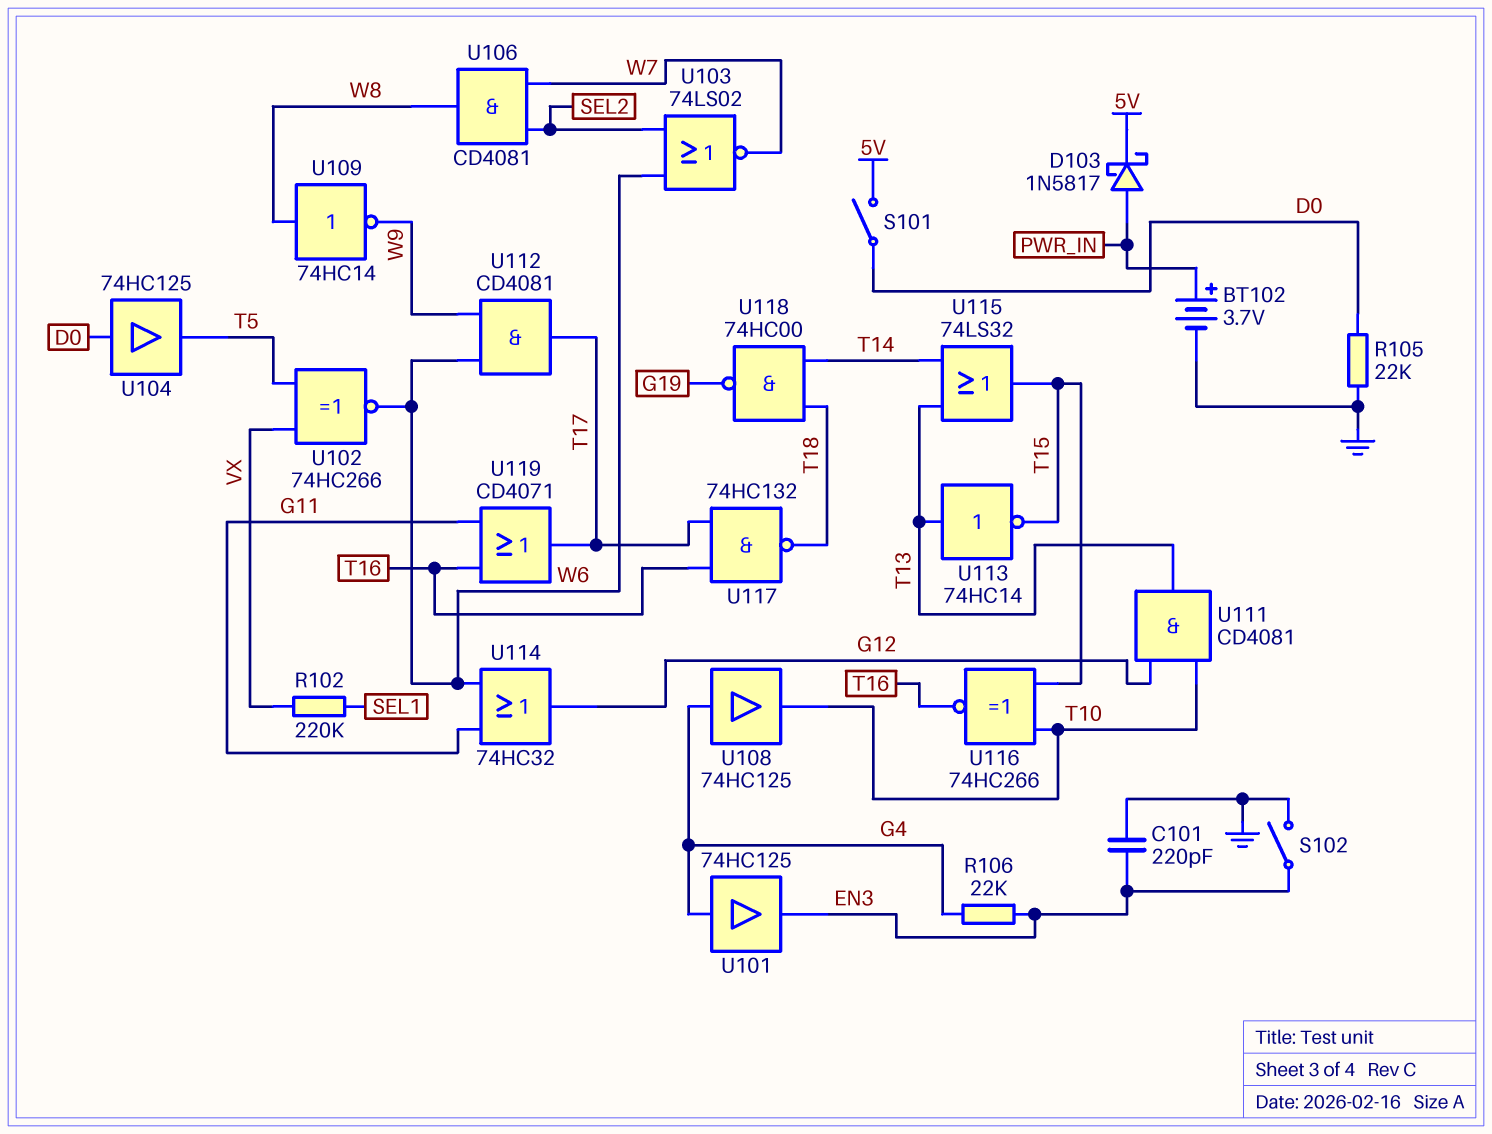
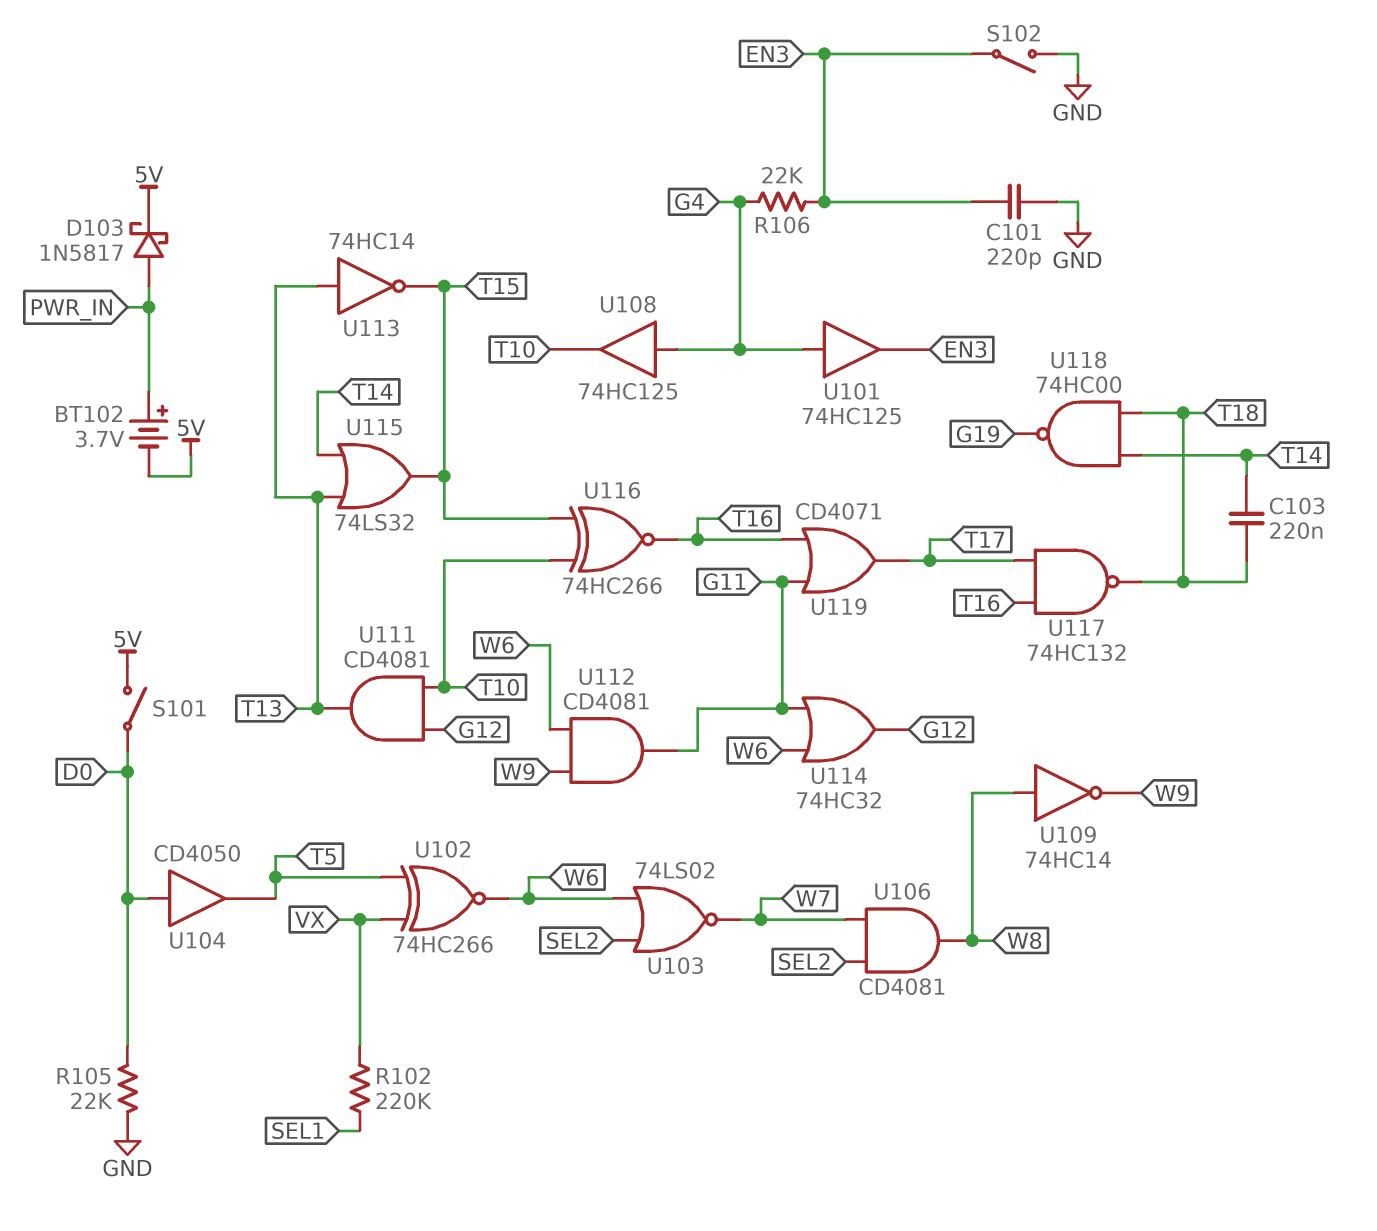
BT102: 3.7V (plus PWR_IN, minus GND) -> 3.7V (plus PWR_IN, minus 5V)
C103: none -> 220nF (T14, T18)
U104: buffer 74HC125 (in D0, out T5) -> buffer CD4050 (in D0, out T5)
U112: AND CD4081 (in W6, in W9, out T17) -> AND CD4081 (in W6, in W9, out G11)

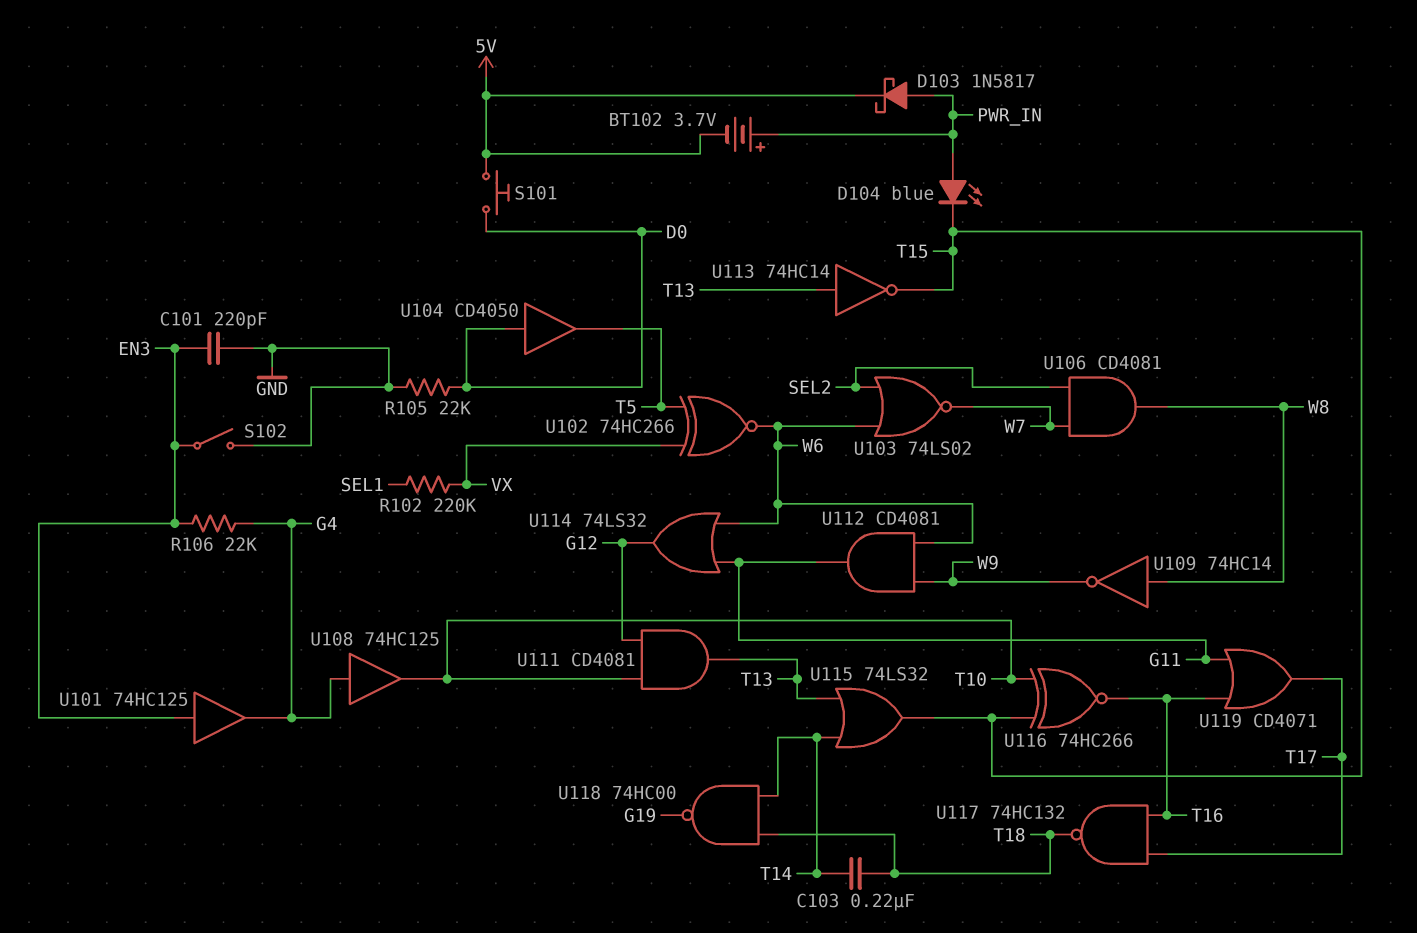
D104: none -> LED blue (A PWR_IN, K T15)
S101: switch (5V, D0) -> button (5V, D0)
U101: buffer 74HC125 (in G4, out EN3) -> buffer 74HC125 (in EN3, out G4)
U114: OR 74HC32 (in G11, in W6, out G12) -> OR 74LS32 (in G11, in W6, out G12)

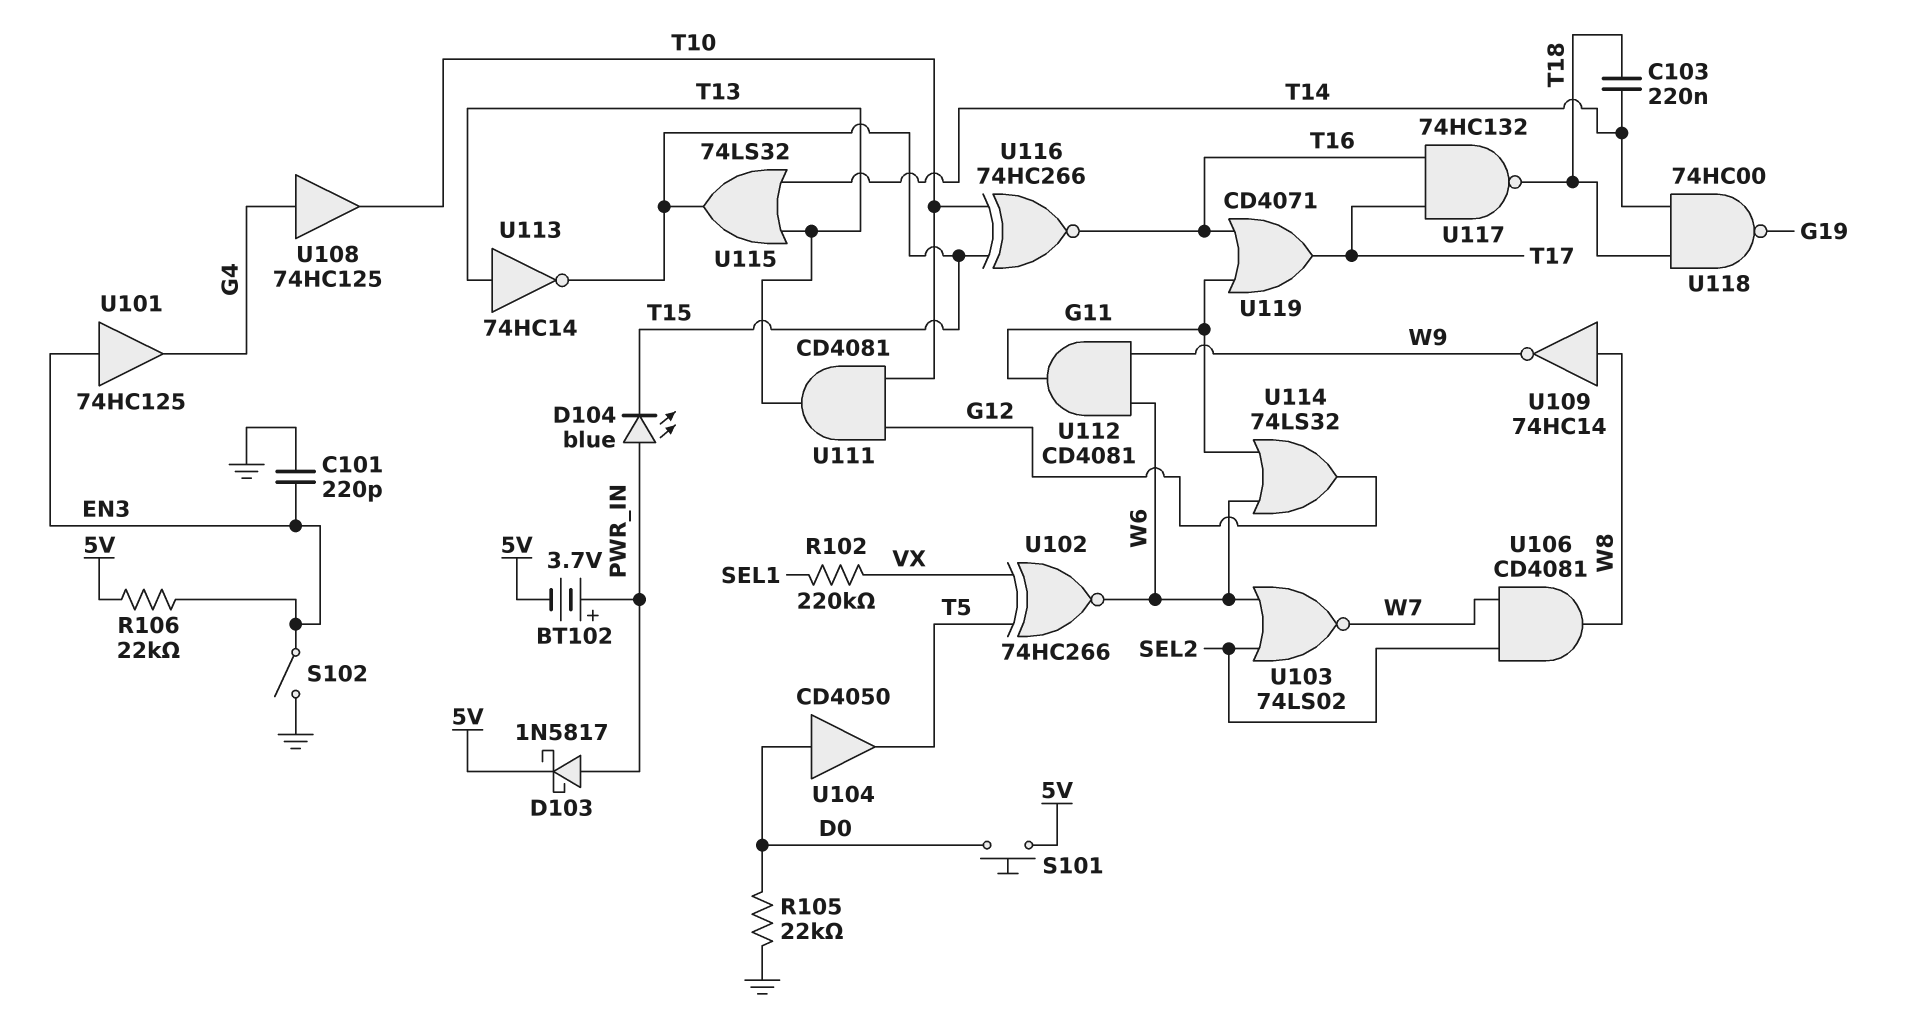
R106: 22k (EN3, G4) -> 22k (5V, EN3)

